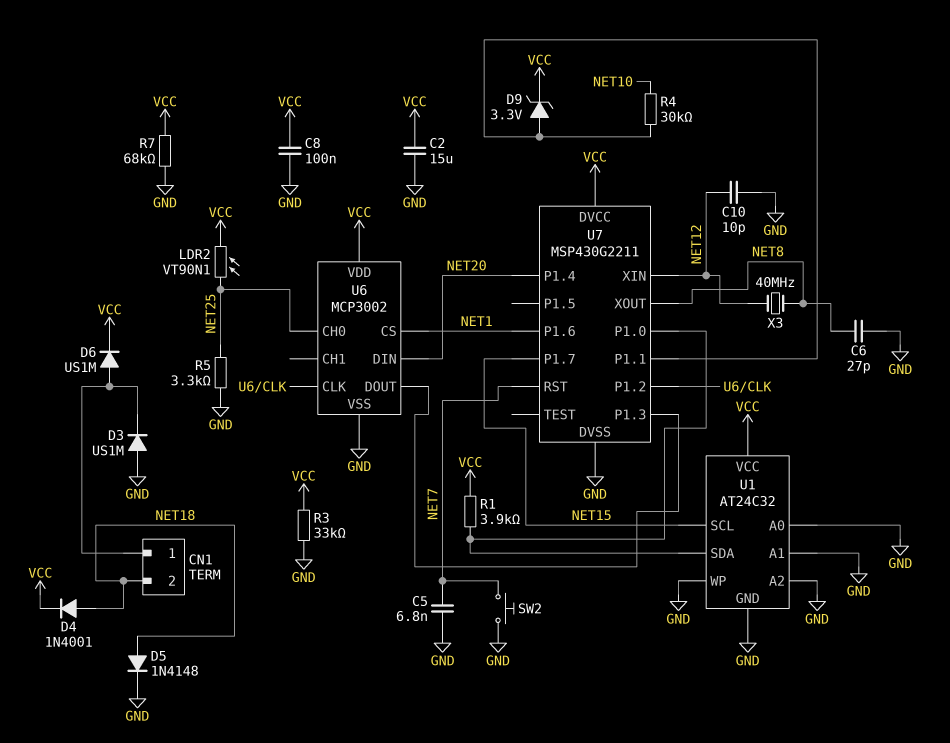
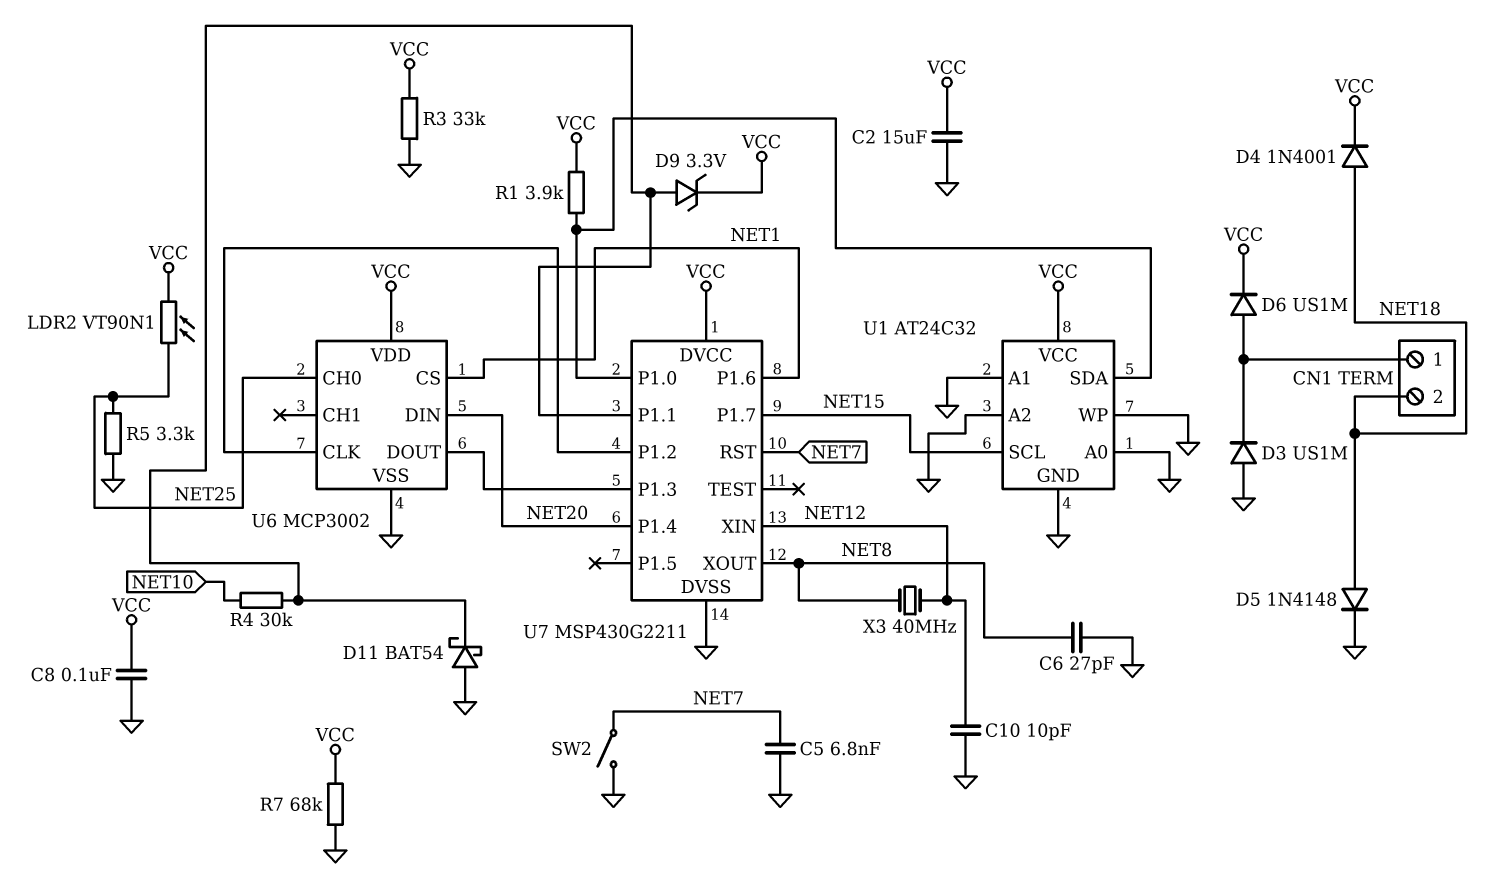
D11: none -> schottky BAT54 (A GND, K U7/P1.1)
SW2: button (GND, NET7) -> switch (GND, NET7)

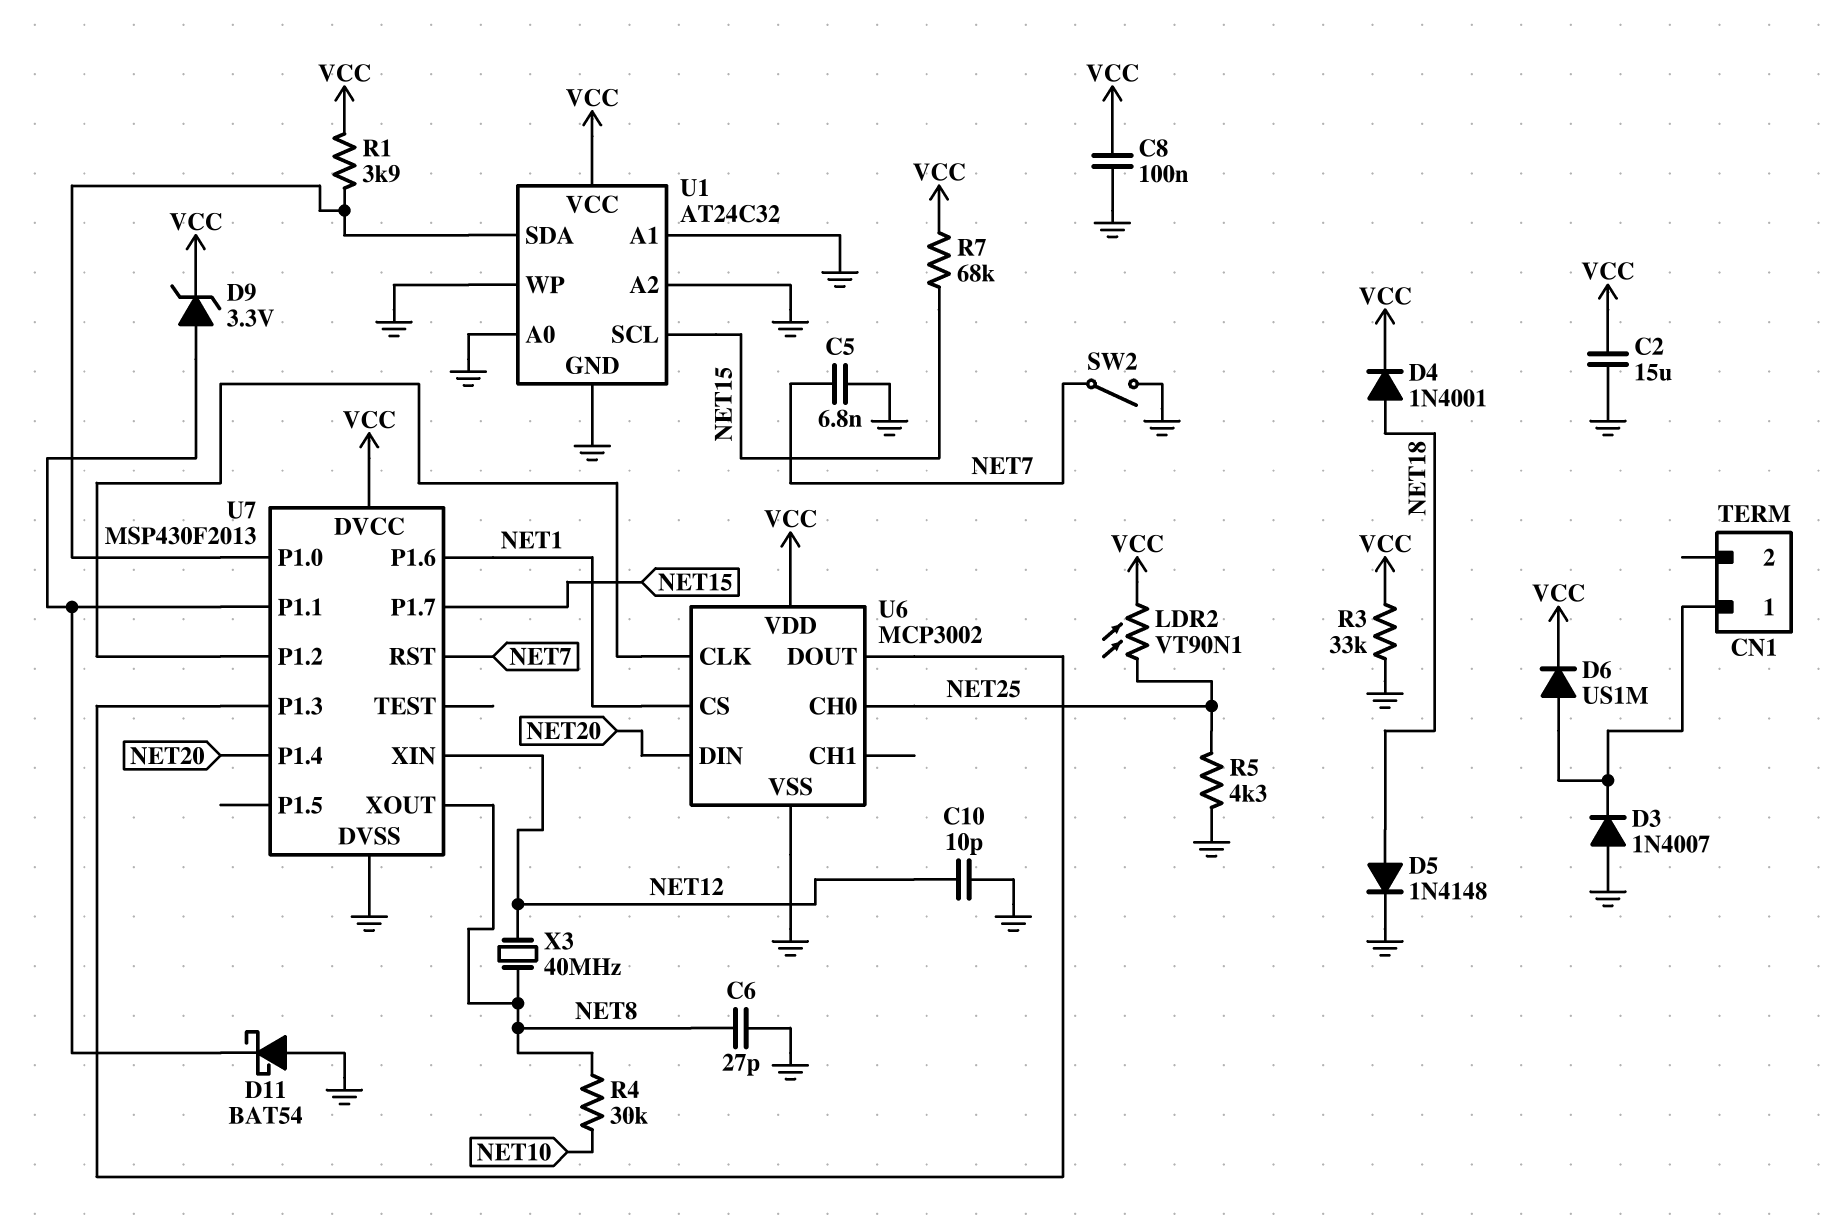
CN1 pin 2: NET18 -> none
D3: diode US1M (A GND, K CN1/1) -> diode 1N4007 (A GND, K CN1/1)
R4: 30k (NET10, U7/P1.1) -> 30k (NET8, NET10)
R5: 3.3k (GND, NET25) -> 4.3k (GND, NET25)
R7: 68k (GND, VCC) -> 68k (NET15, VCC)
U7: MSP430G2211 -> MSP430F2013

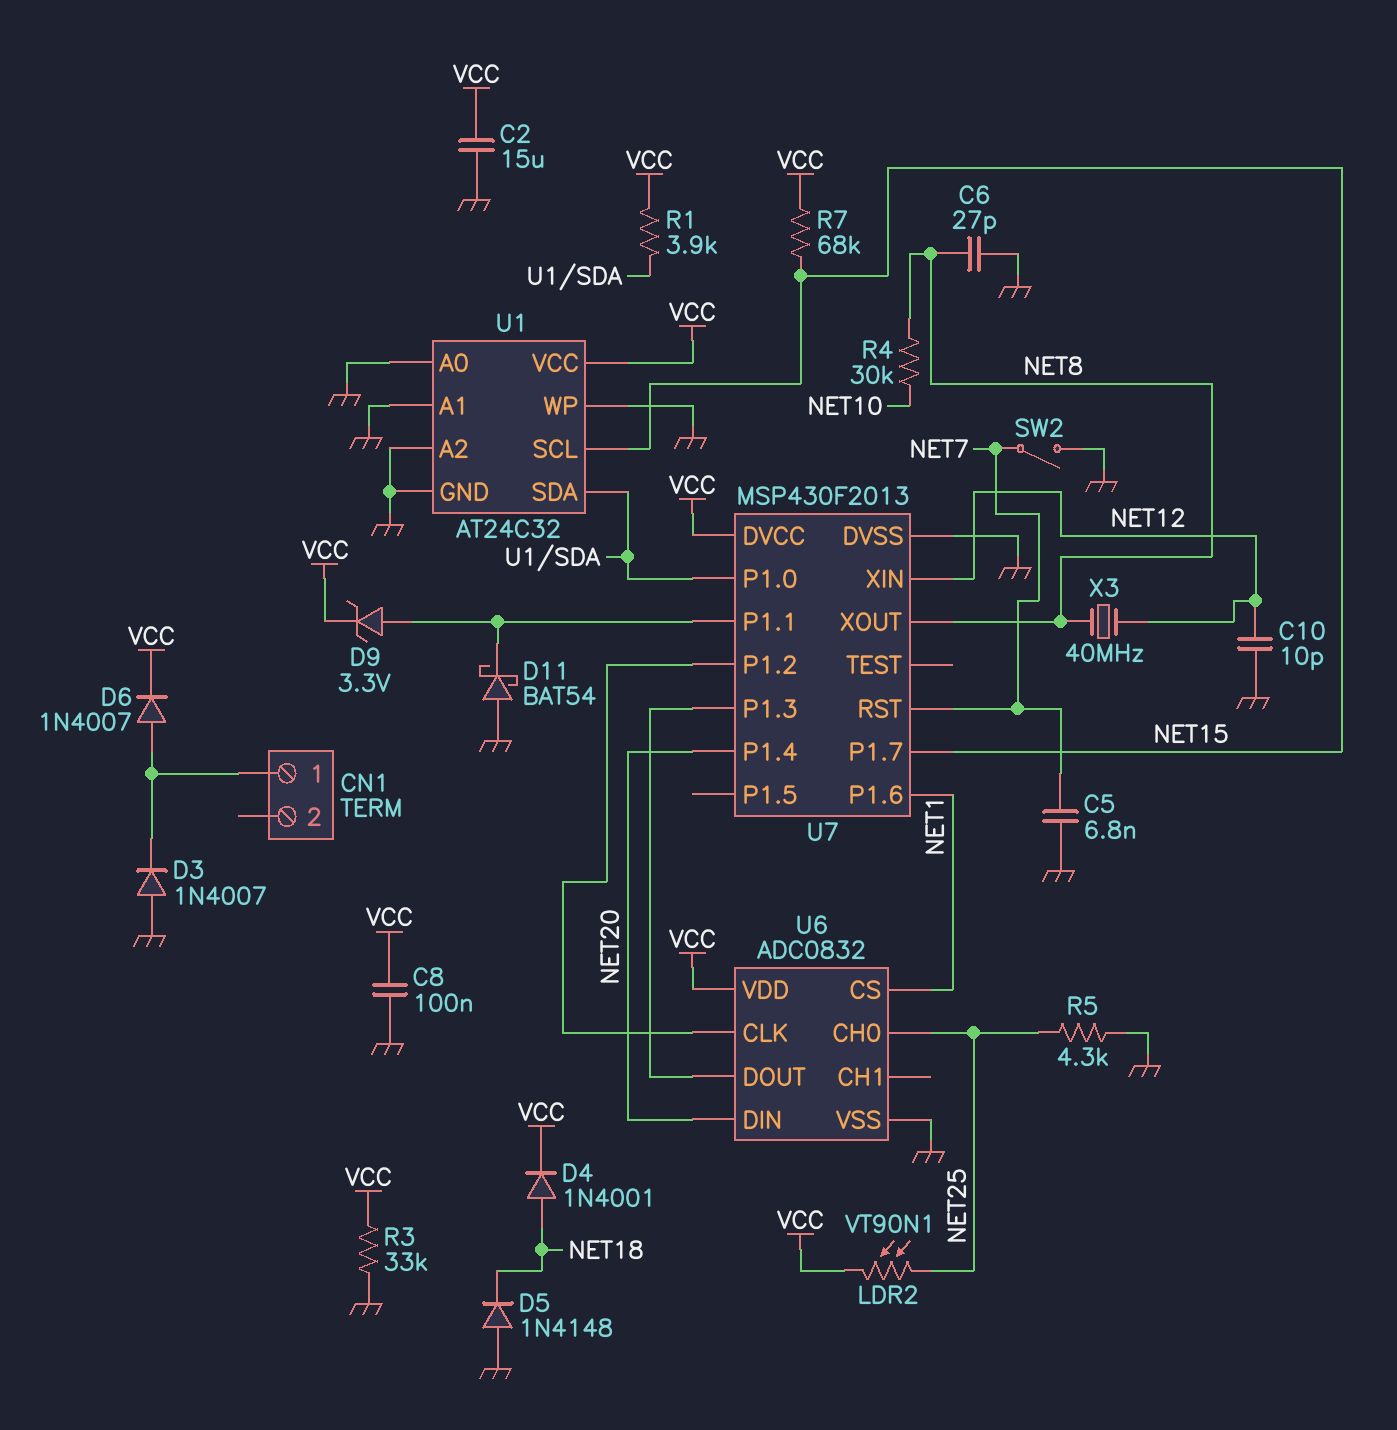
D5: diode 1N4148 (A NET18, K GND) -> diode 1N4148 (A GND, K NET18)
D6: diode US1M (A CN1/1, K VCC) -> diode 1N4007 (A CN1/1, K VCC)
U6: MCP3002 -> ADC0832

